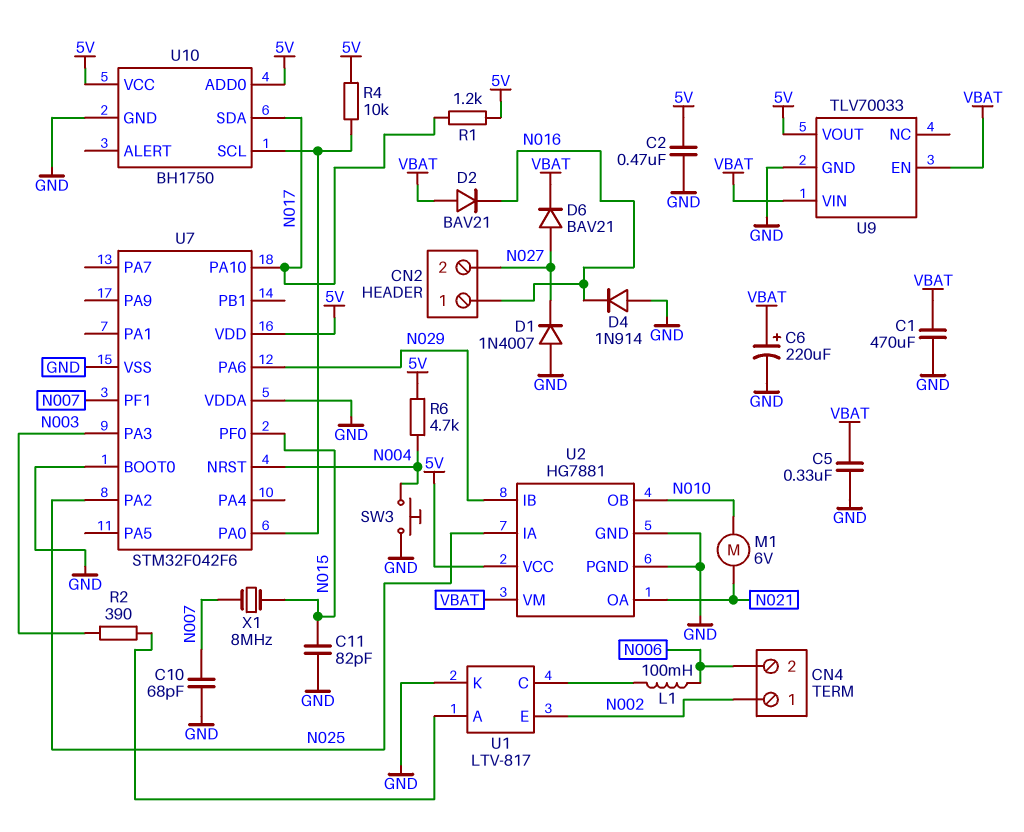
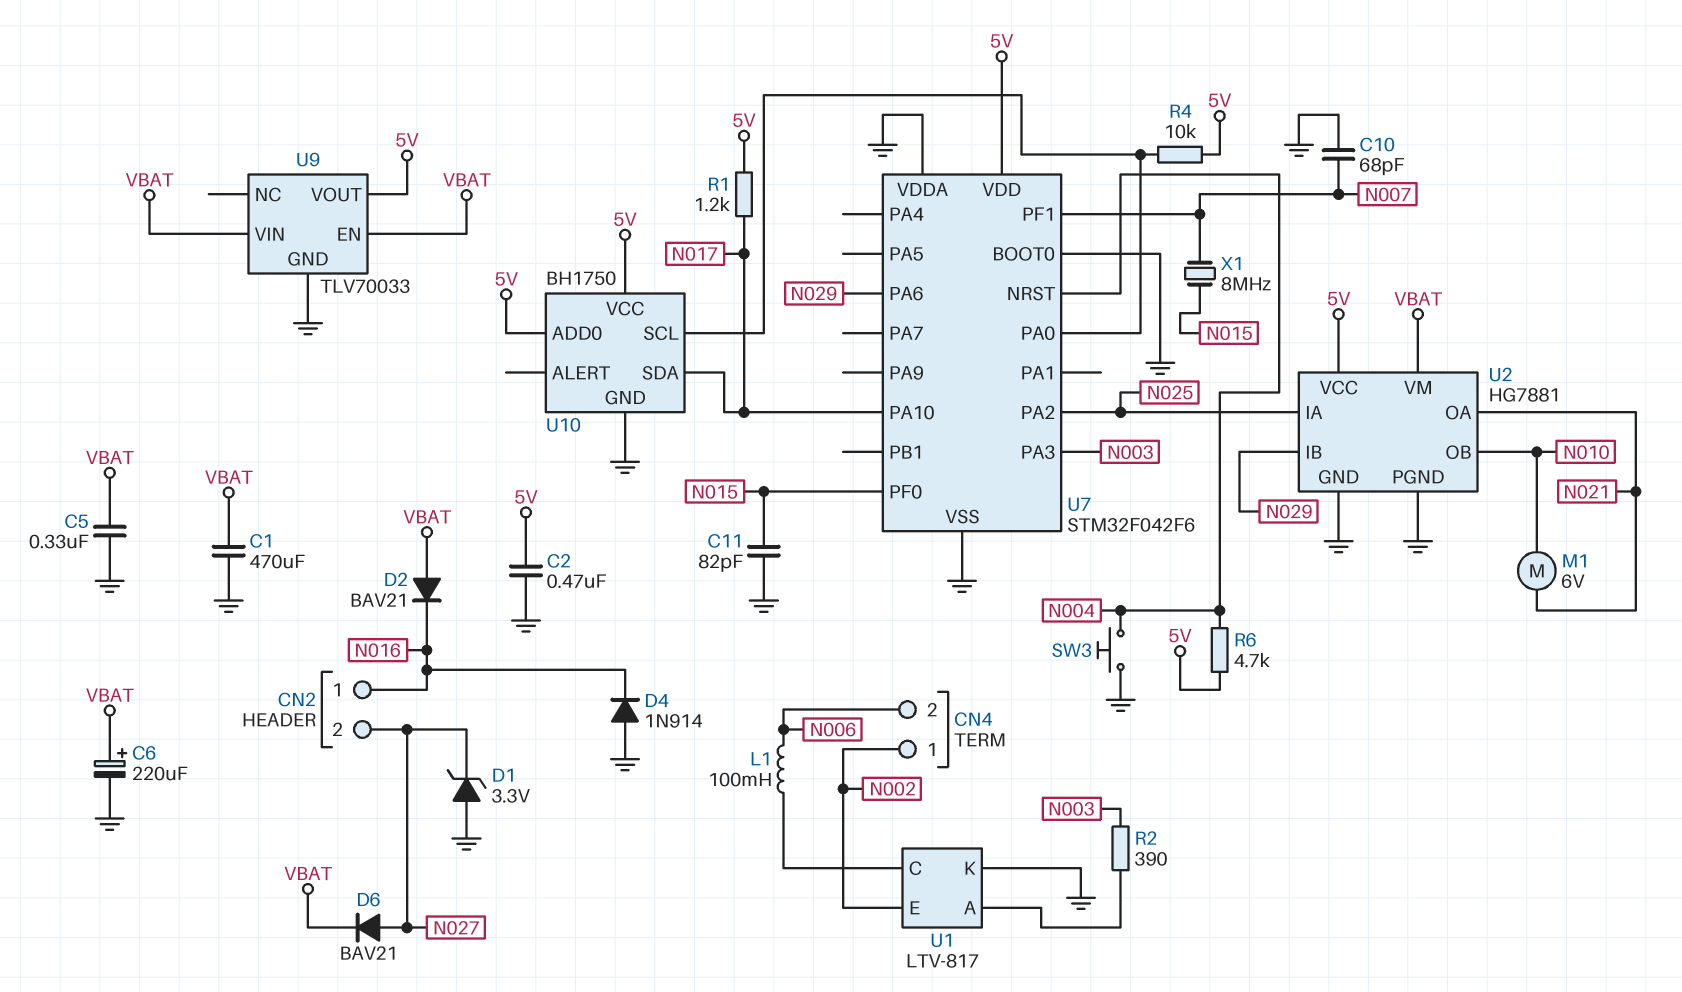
D1: diode 1N4007 (A GND, K N027) -> zener 3.3V (A GND, K N027)

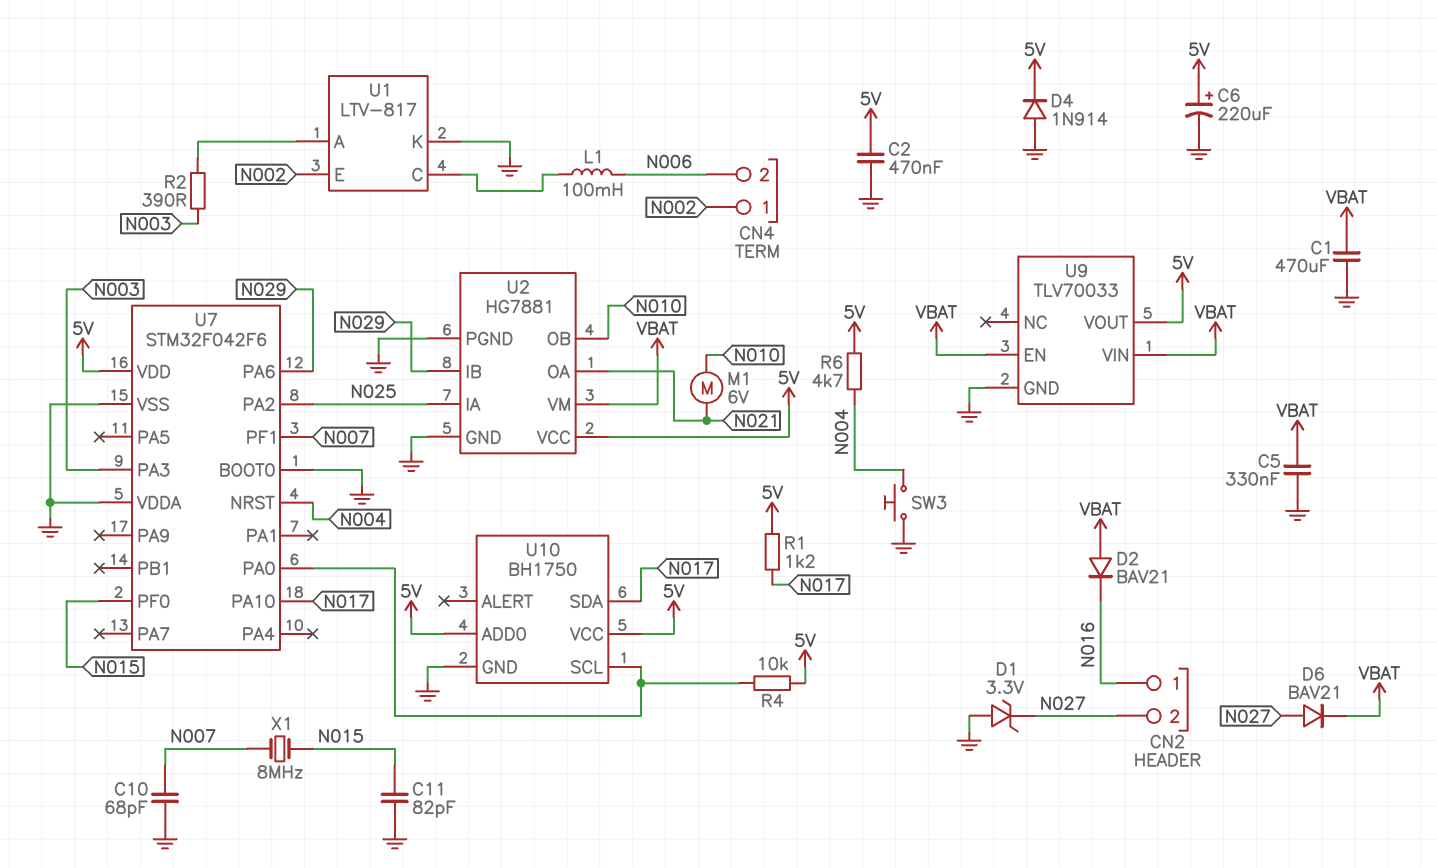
C6: 220uF (plus VBAT, minus GND) -> 220uF (plus 5V, minus GND)
D4: diode 1N914 (A GND, K N016) -> diode 1N914 (A GND, K 5V)

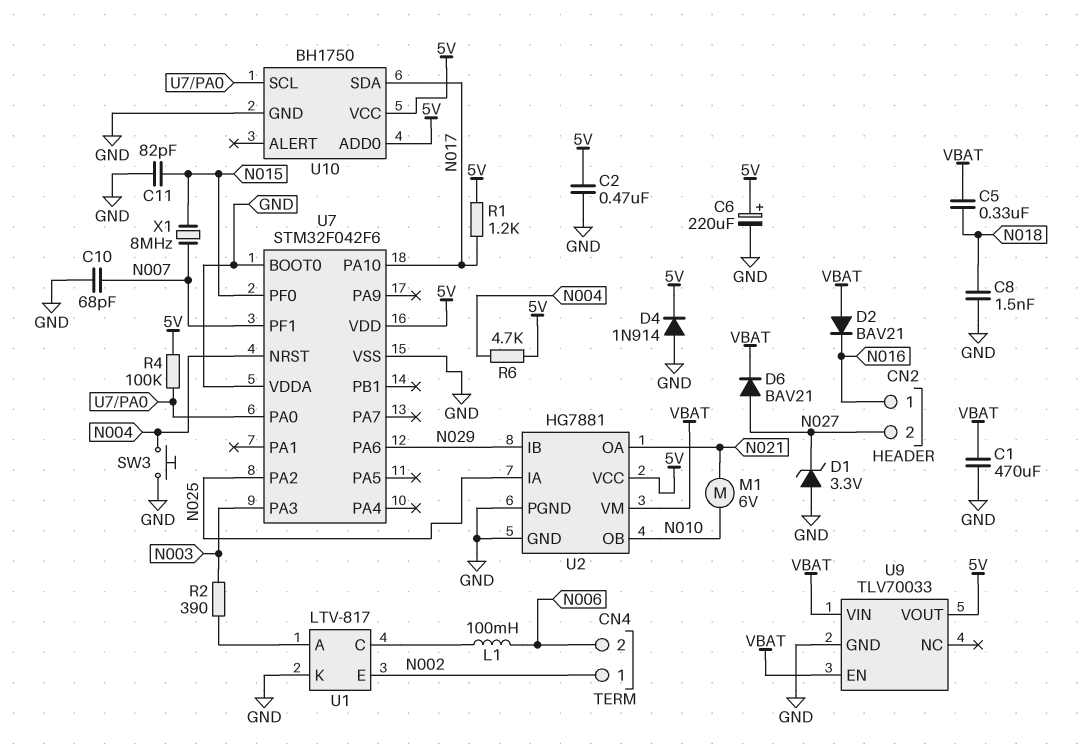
C5: 330nF (GND, VBAT) -> 330nF (N018, VBAT)
C8: none -> 1.5nF (GND, N018)
R4: 10k (5V, U7/PA0) -> 100k (5V, U7/PA0)

